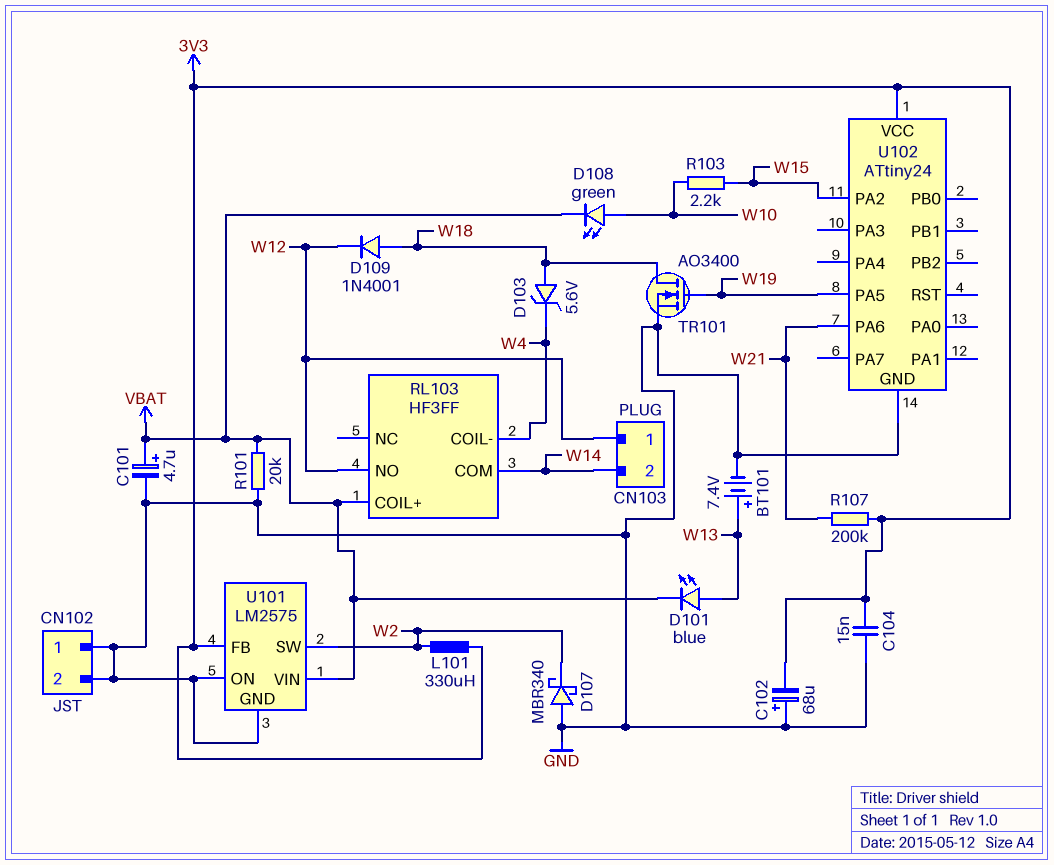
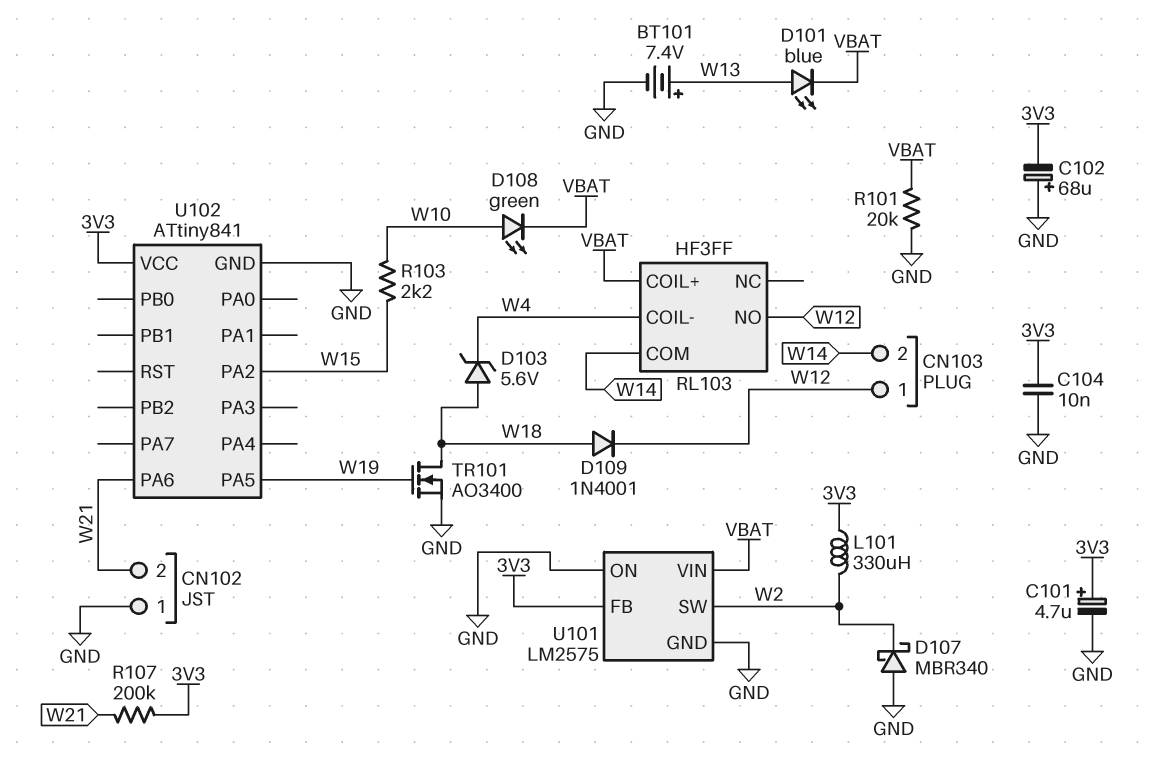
C101: 4.7uF (plus VBAT, minus GND) -> 4.7uF (plus 3V3, minus GND)
C104: 15nF (3V3, GND) -> 10nF (3V3, GND)
CN102 pin 2: GND -> W21
U102: ATtiny24 -> ATtiny841

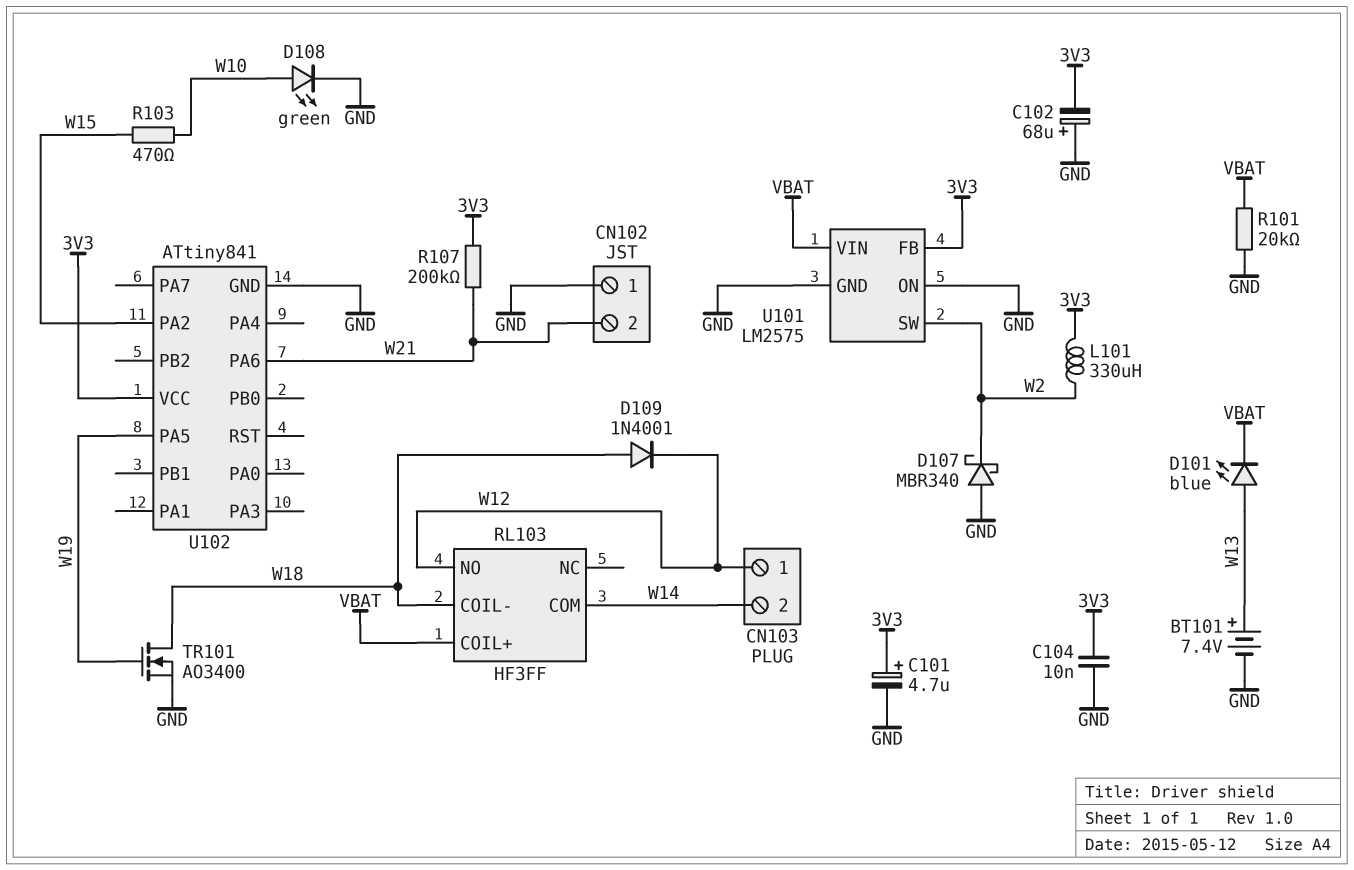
D103: zener 5.6V (A W18, K W4) -> none
D108: LED green (A W10, K VBAT) -> LED green (A W10, K GND)
R103: 2.2k (W10, W15) -> 470 (W10, W15)
RL103 pin COIL-: W4 -> W18

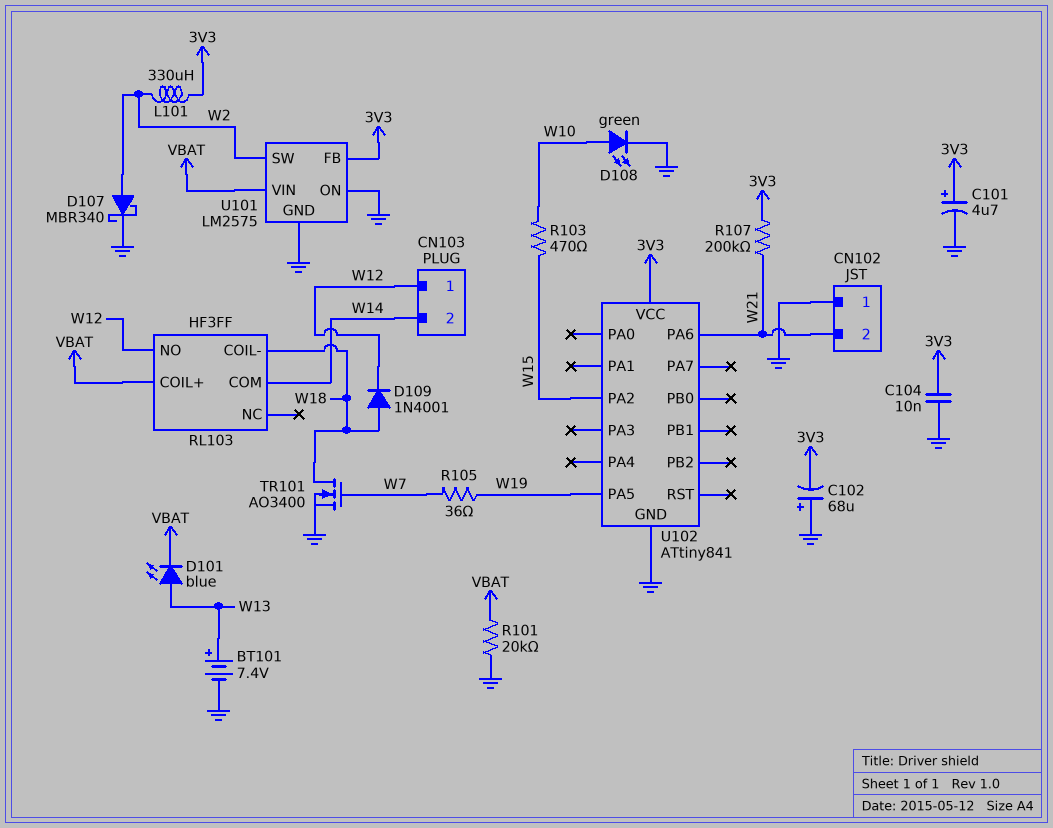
D107: schottky MBR340 (A GND, K W2) -> schottky MBR340 (A W2, K GND)
R105: none -> 36 (W7, W19)
TR101: NMOS AO3400 (G W19, D W18, S GND) -> NMOS AO3400 (G W7, D W18, S GND)

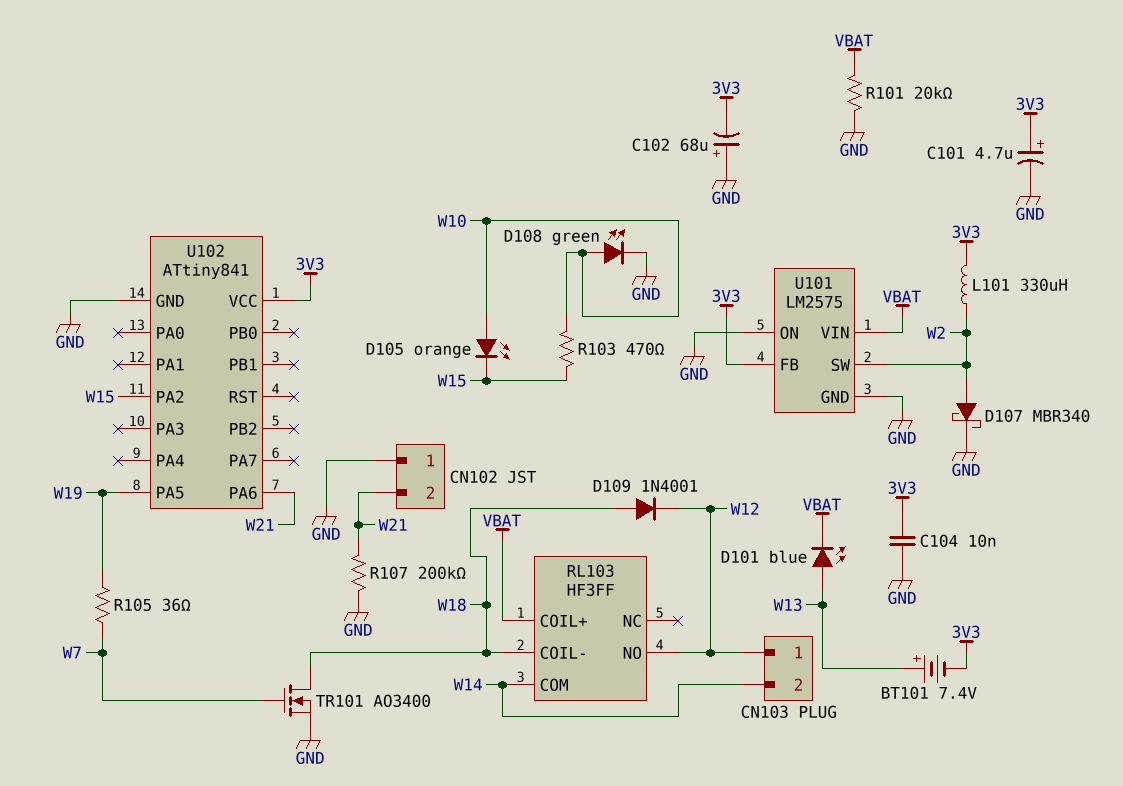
BT101: 7.4V (plus W13, minus GND) -> 7.4V (plus W13, minus 3V3)
D105: none -> LED orange (A W10, K W15)
R107: 200k (3V3, W21) -> 200k (GND, W21)

